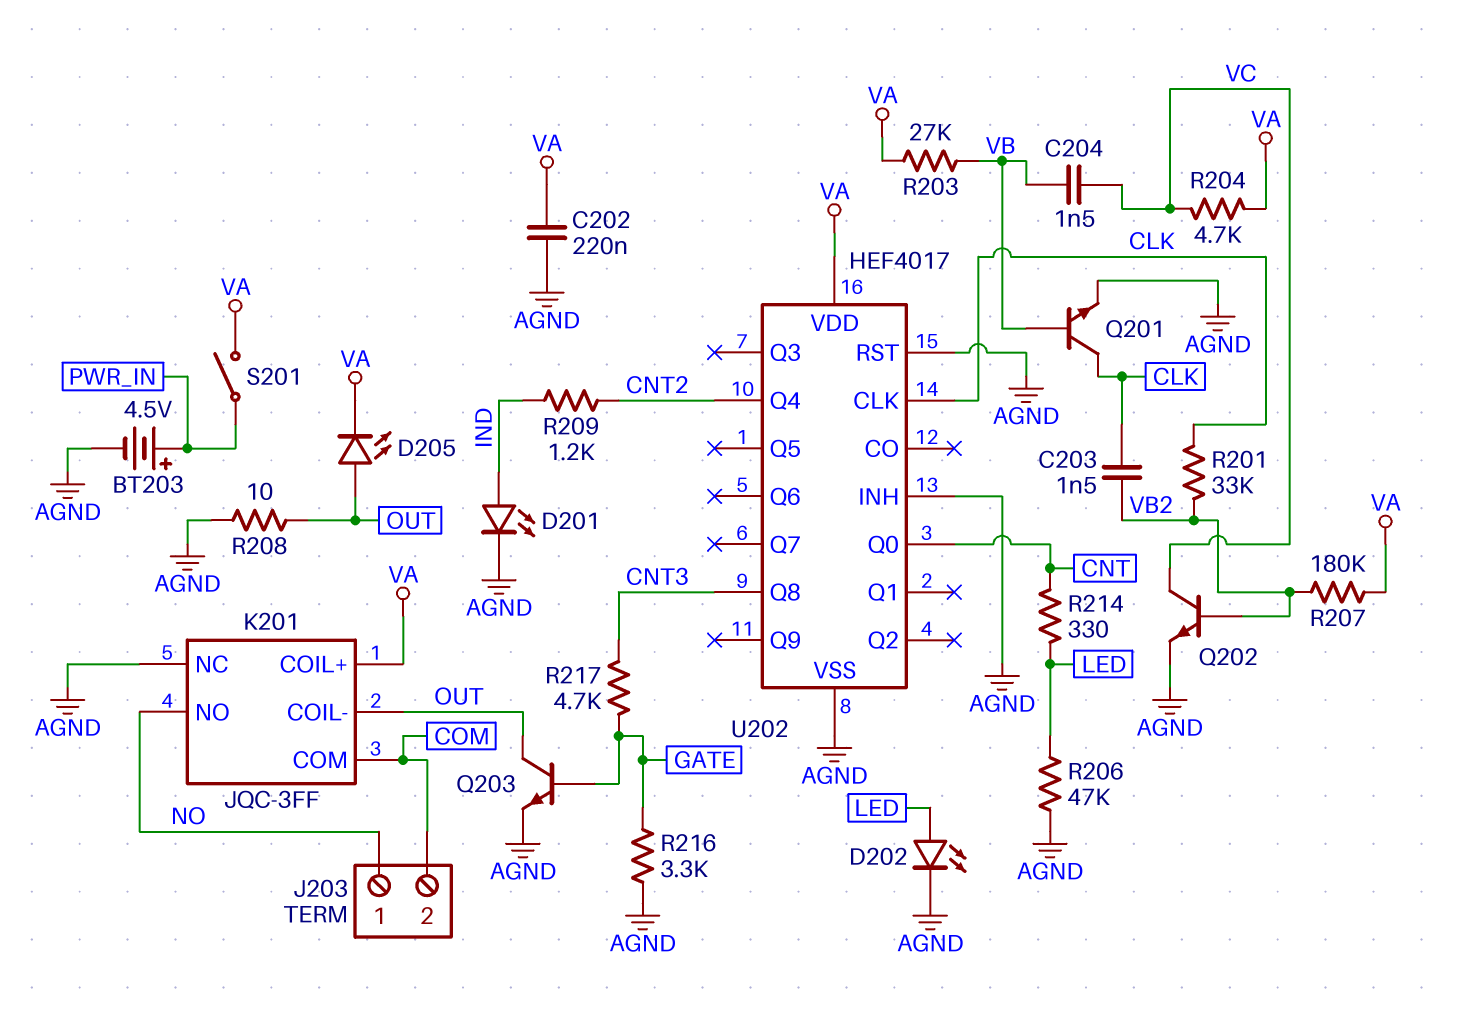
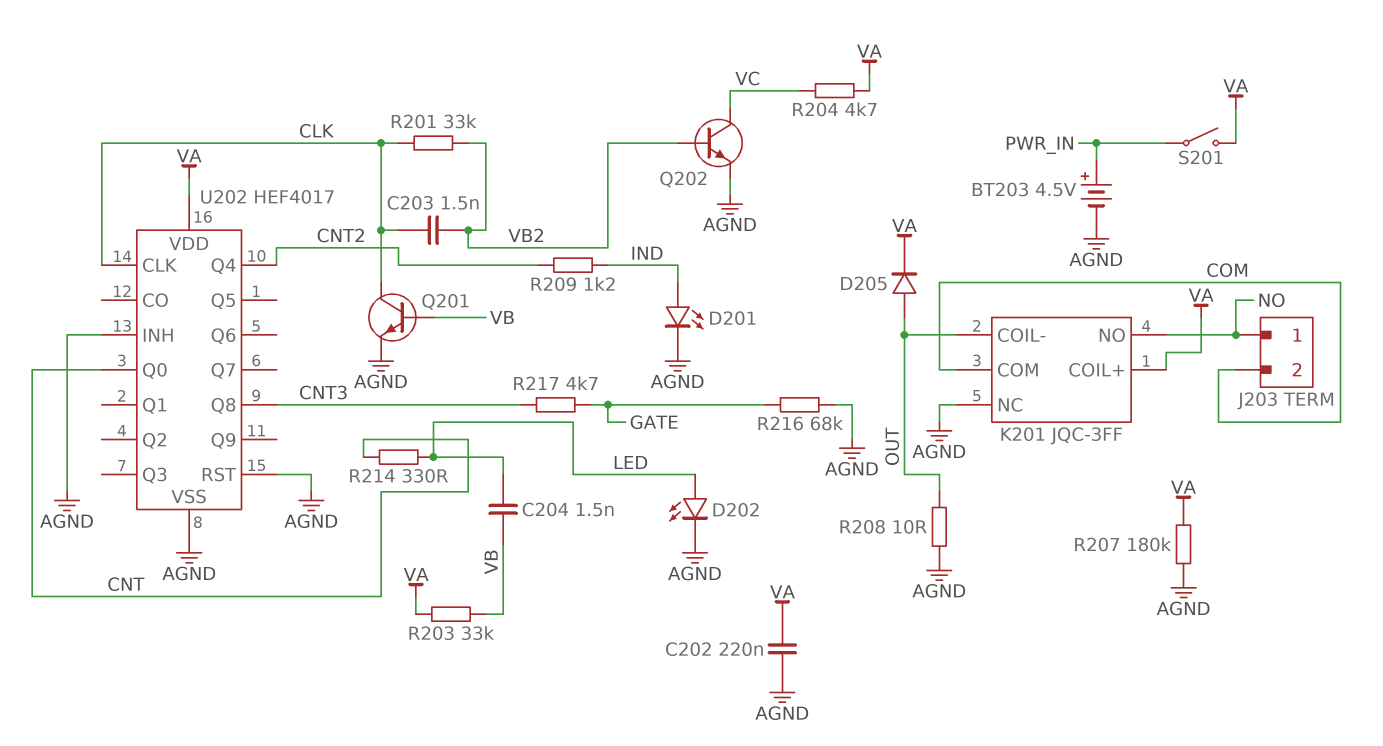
C204: 1.5nF (VB, VC) -> 1.5nF (LED, VB)
D205: LED (A OUT, K VA) -> diode (A OUT, K VA)
Q203: NPN (B GATE, C OUT, E AGND) -> none
R203: 27k (VA, VB) -> 33k (VA, VB)
R206: 47k (AGND, LED) -> none
R207: 180k (VA, VB2) -> 180k (AGND, VA)
R216: 3.3k (AGND, GATE) -> 68k (AGND, GATE)

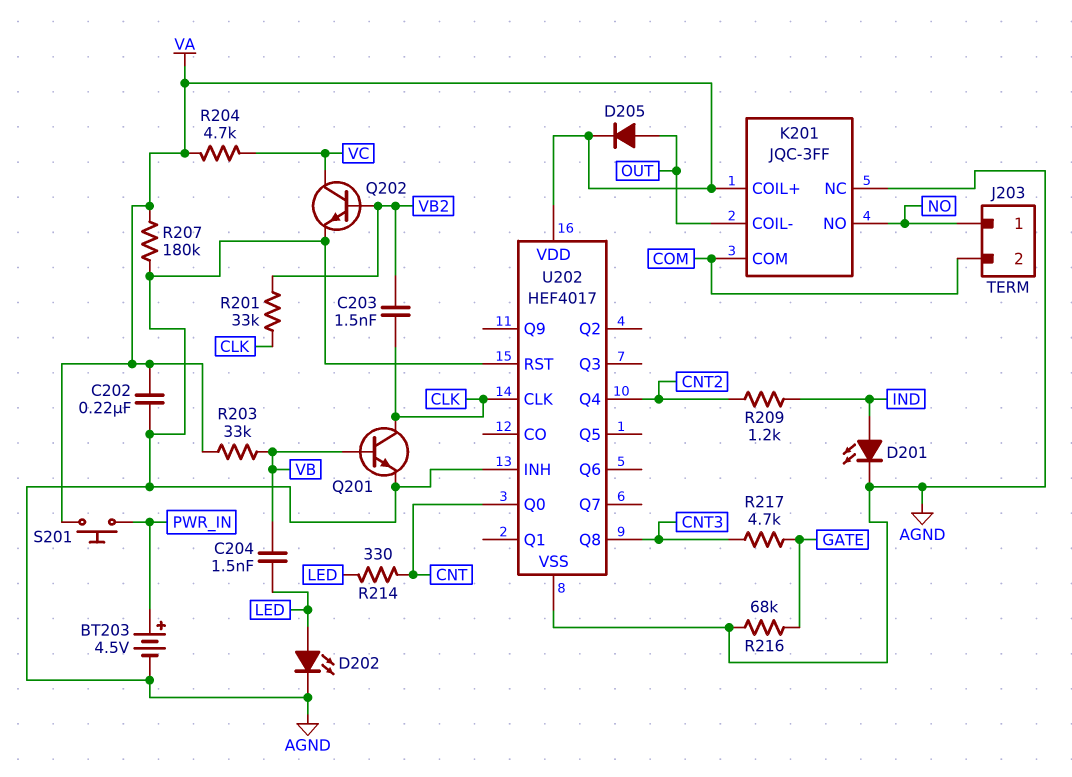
R208: 10 (AGND, OUT) -> none
S201: switch (PWR_IN, VA) -> button (PWR_IN, VA)

